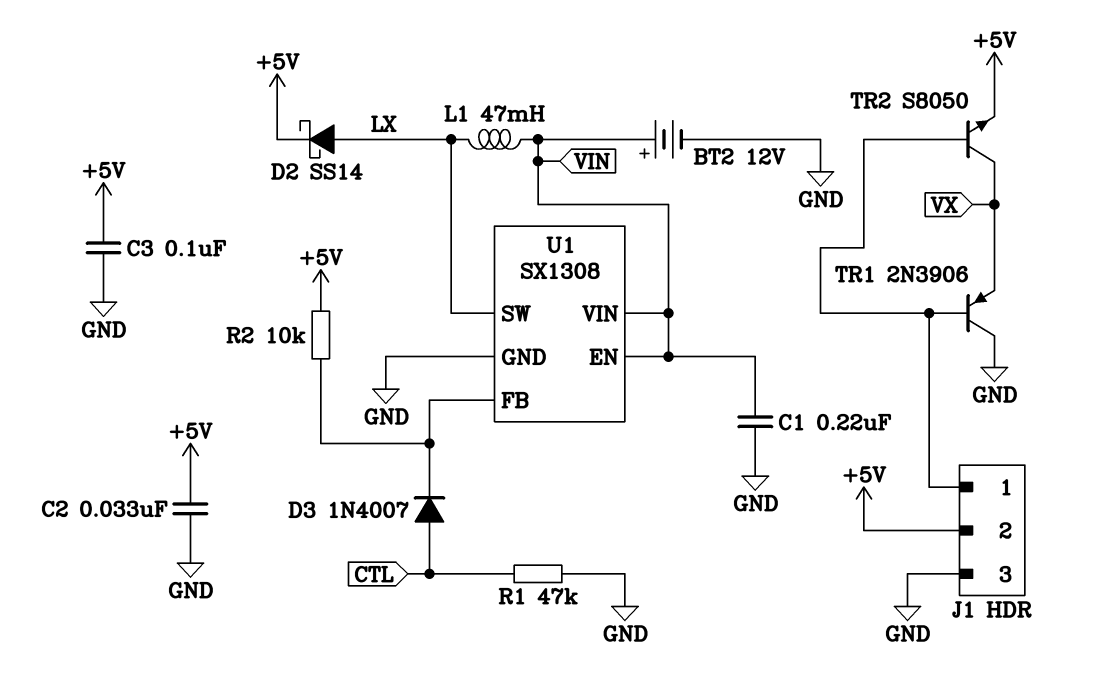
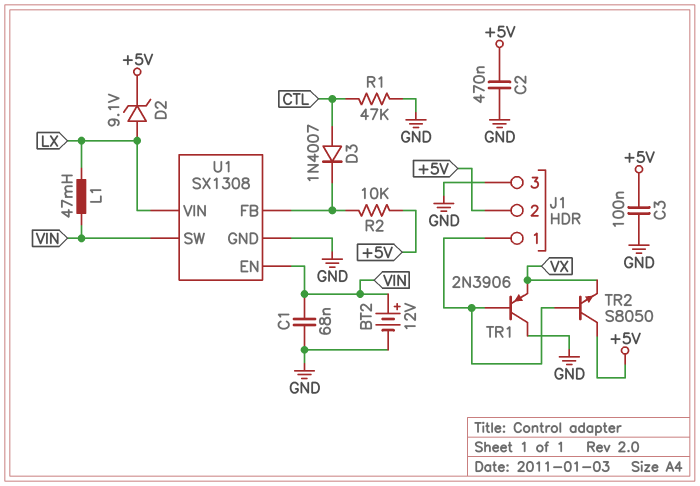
C1: 220nF (GND, VIN) -> 68nF (GND, VIN)
C2: 33nF (+5V, GND) -> 470nF (+5V, GND)
D2: schottky SS14 (A LX, K +5V) -> zener 9.1V (A LX, K +5V)
TR2: NPN S8050 (B J1/1, C VX, E +5V) -> NPN S8050 (B J1/1, C +5V, E VX)
U1 pin SW: LX -> VIN
U1 pin VIN: VIN -> LX

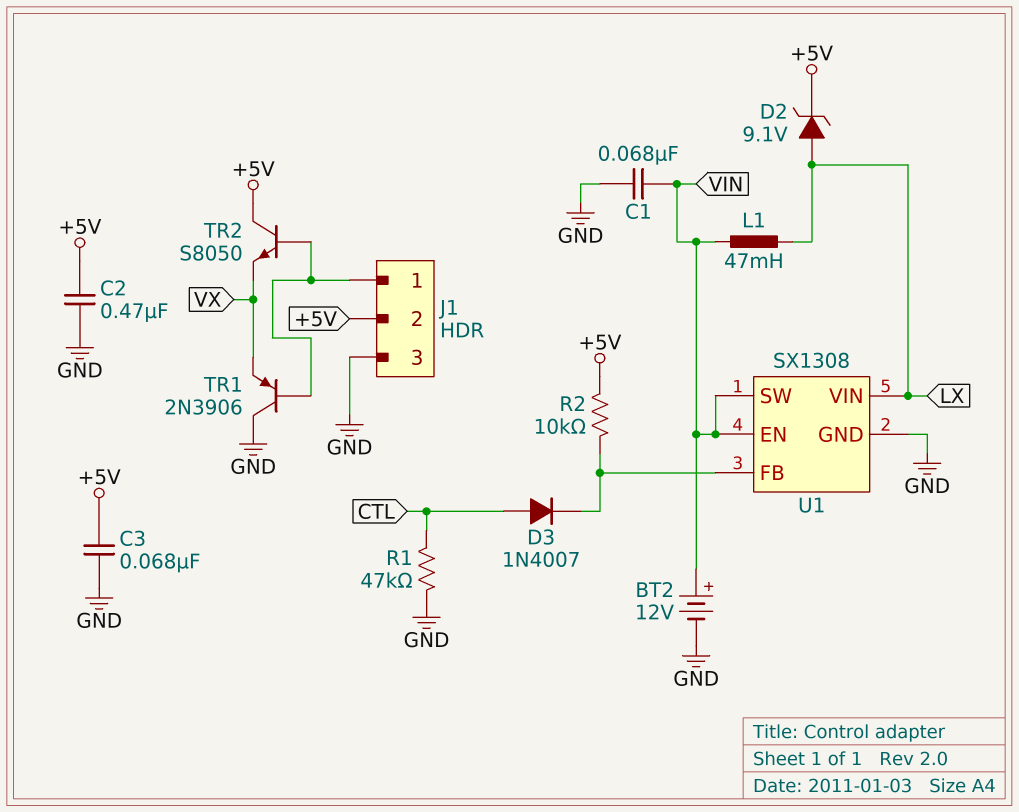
C3: 100nF (+5V, GND) -> 68nF (+5V, GND)

